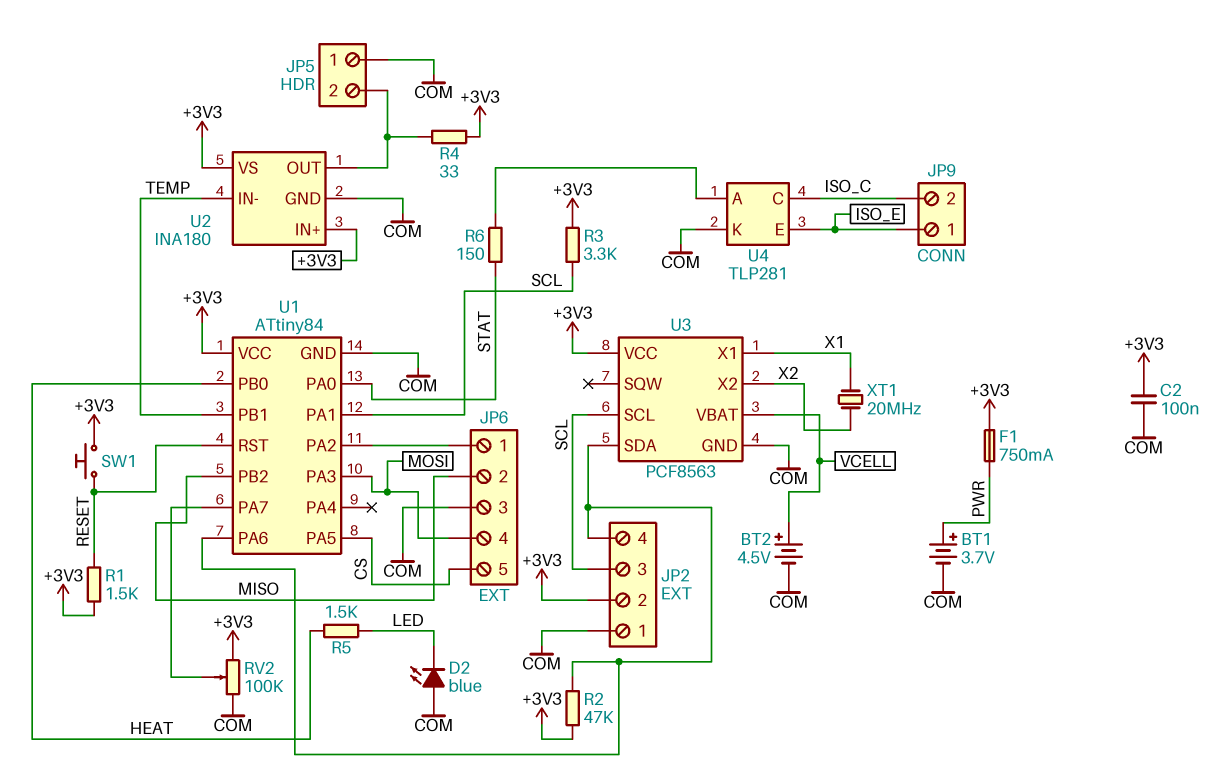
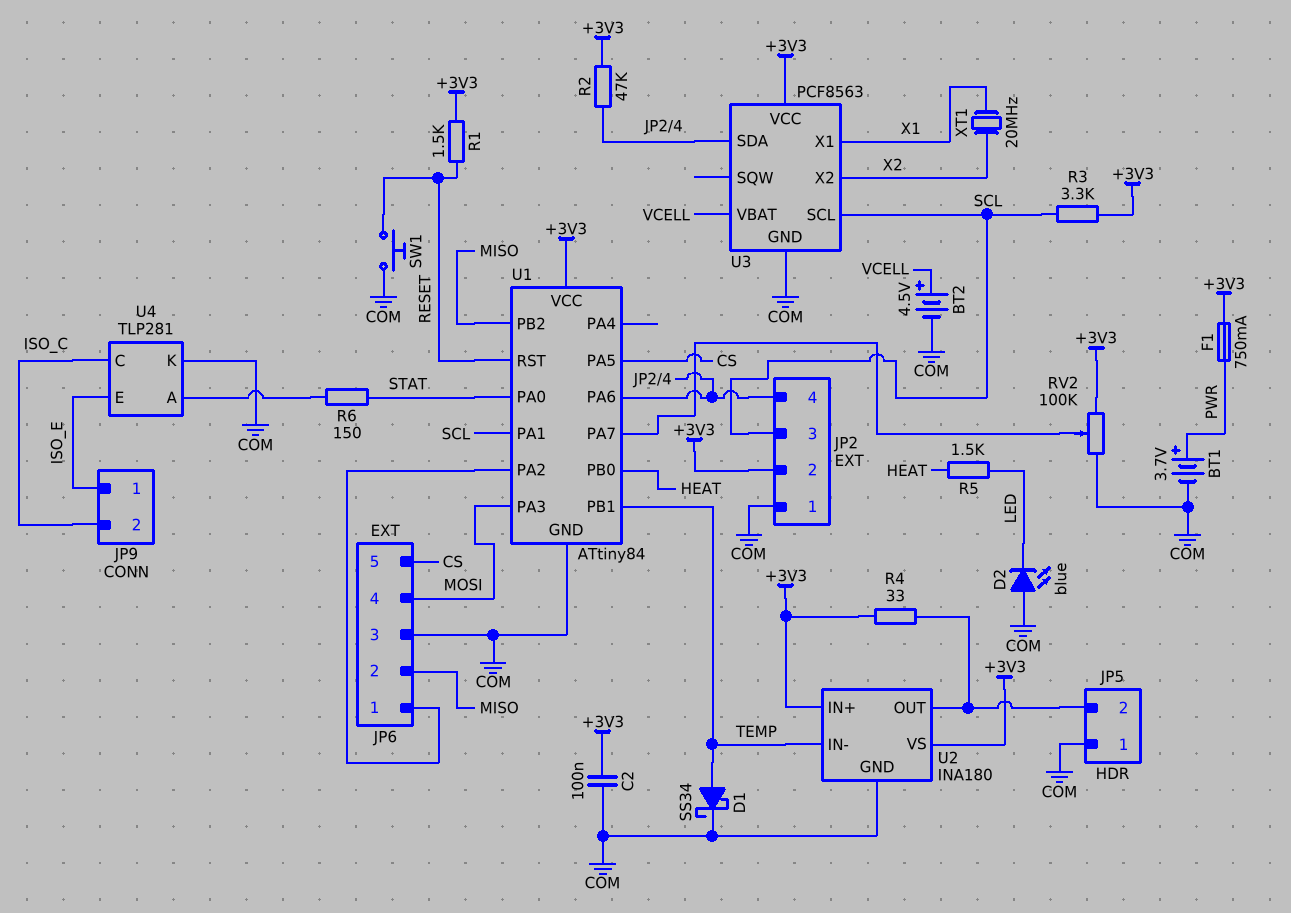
D1: none -> schottky SS34 (A TEMP, K COM)
SW1: button (+3V3, RESET) -> button (COM, RESET)

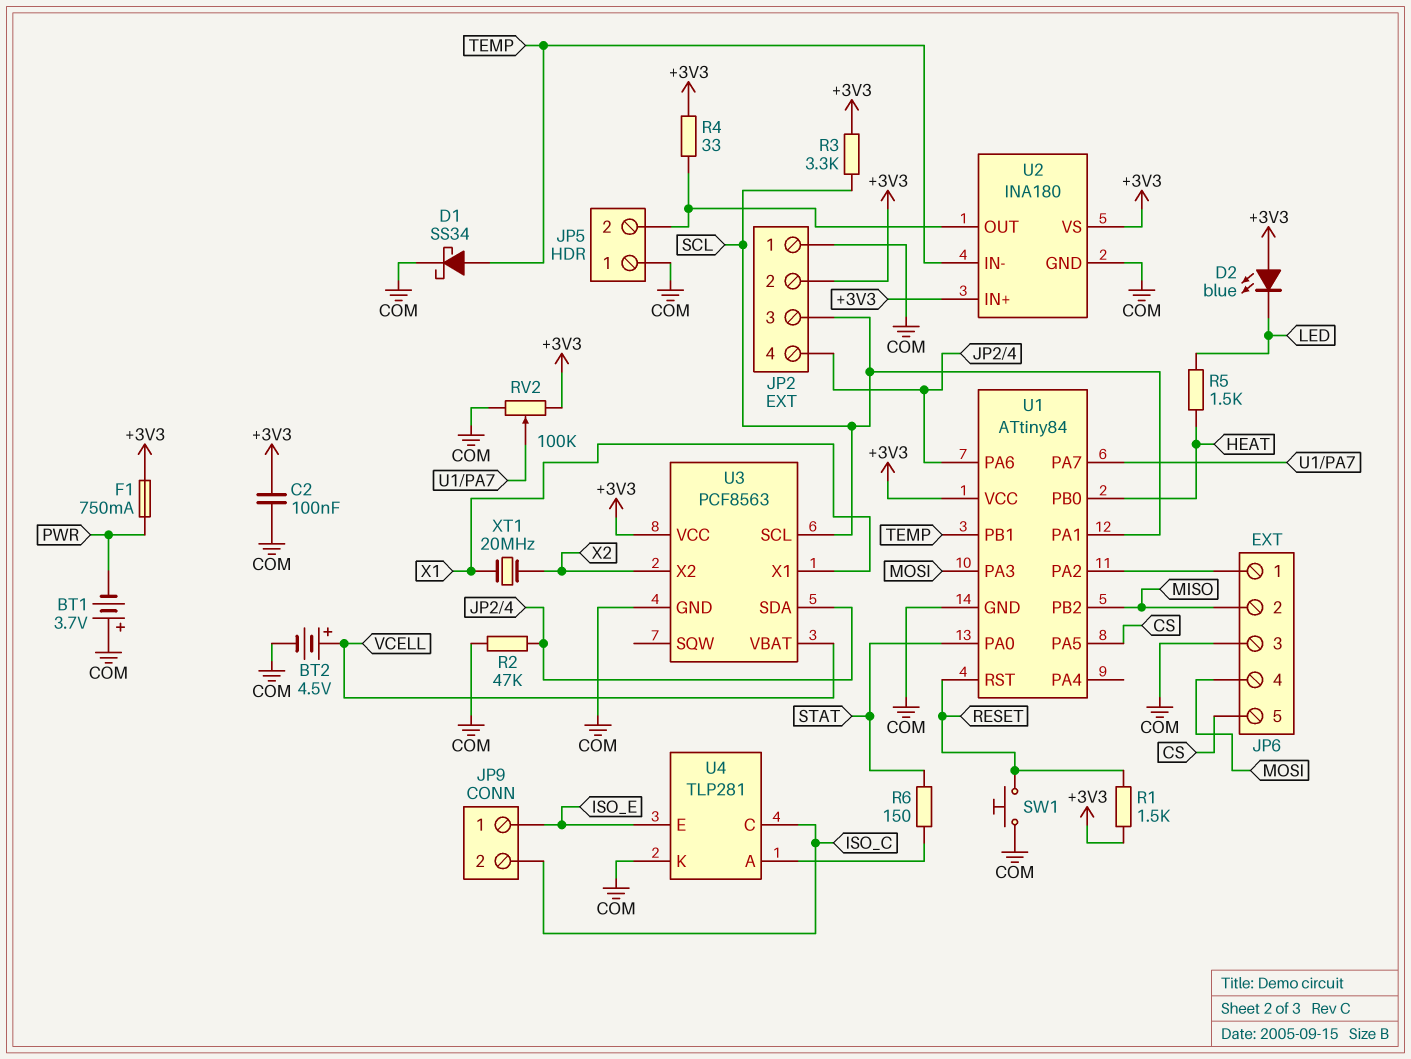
BT1: 3.7V (plus PWR, minus COM) -> 3.7V (plus COM, minus PWR)
D2: LED blue (A COM, K LED) -> LED blue (A +3V3, K LED)
R2: 47k (+3V3, JP2/4) -> 47k (COM, JP2/4)

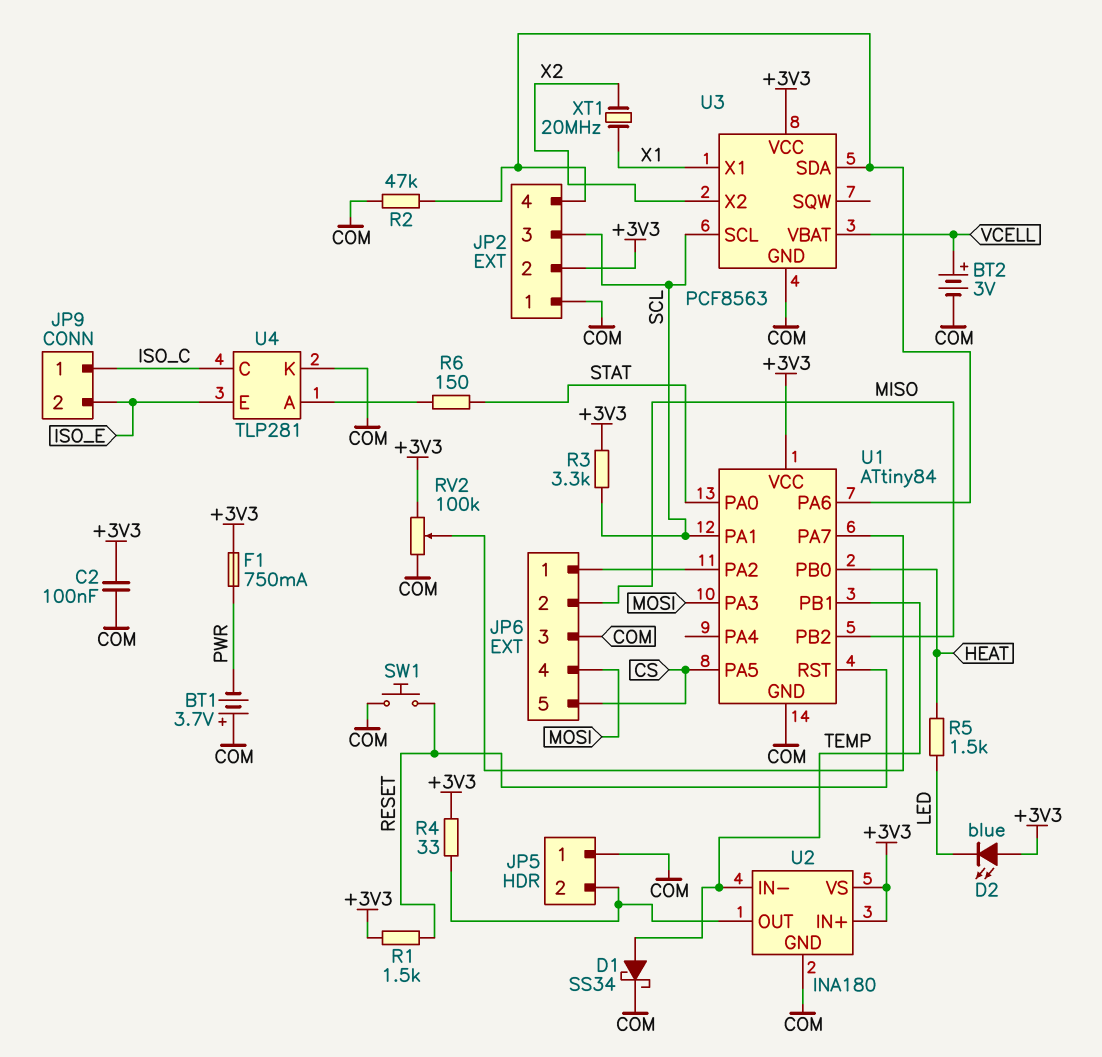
BT2: 4.5V (plus VCELL, minus COM) -> 3V (plus VCELL, minus COM)
JP9 pin 1: ISO_E -> ISO_C
JP9 pin 2: ISO_C -> ISO_E

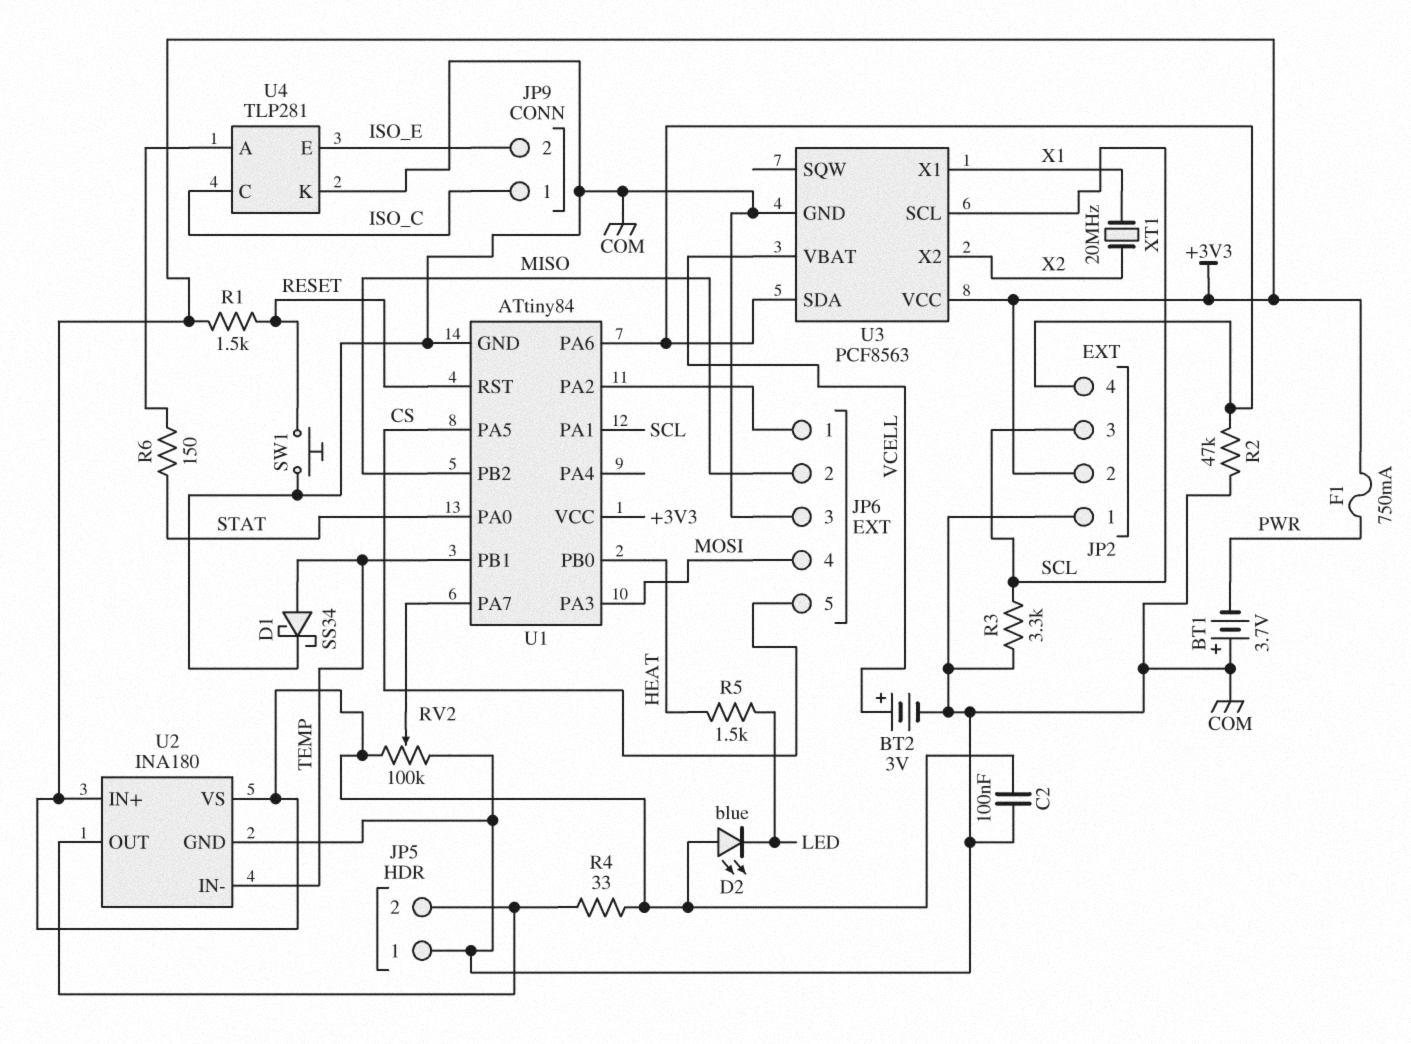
R3: 3.3k (+3V3, SCL) -> 3.3k (COM, SCL)

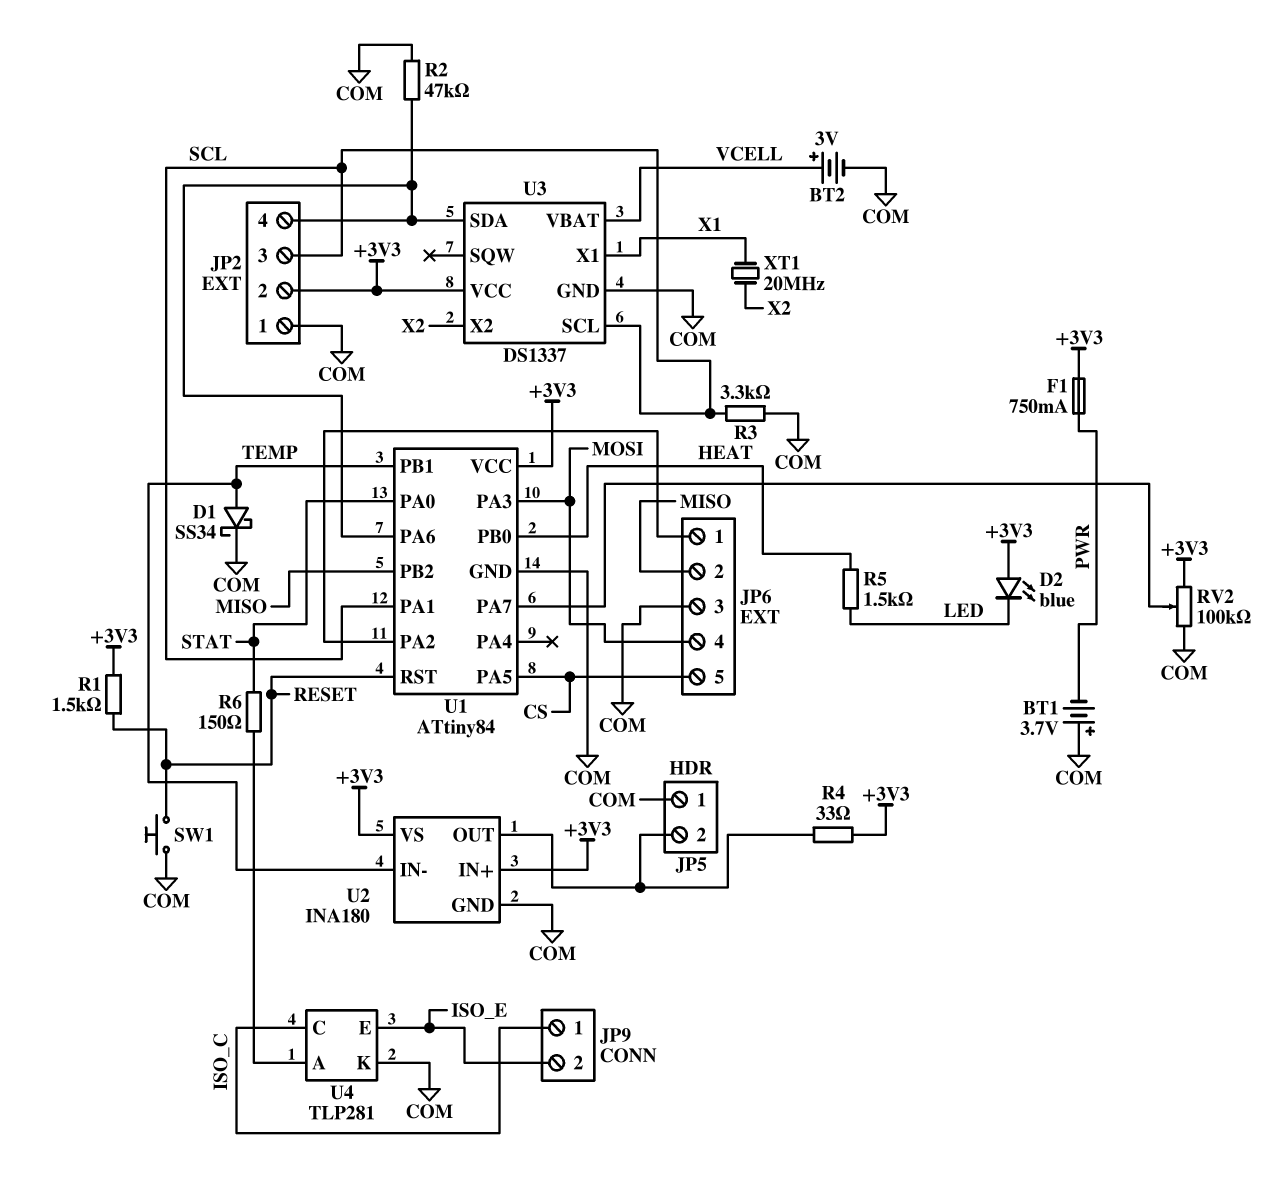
C2: 100nF (+3V3, COM) -> none
U3: PCF8563 -> DS1337

